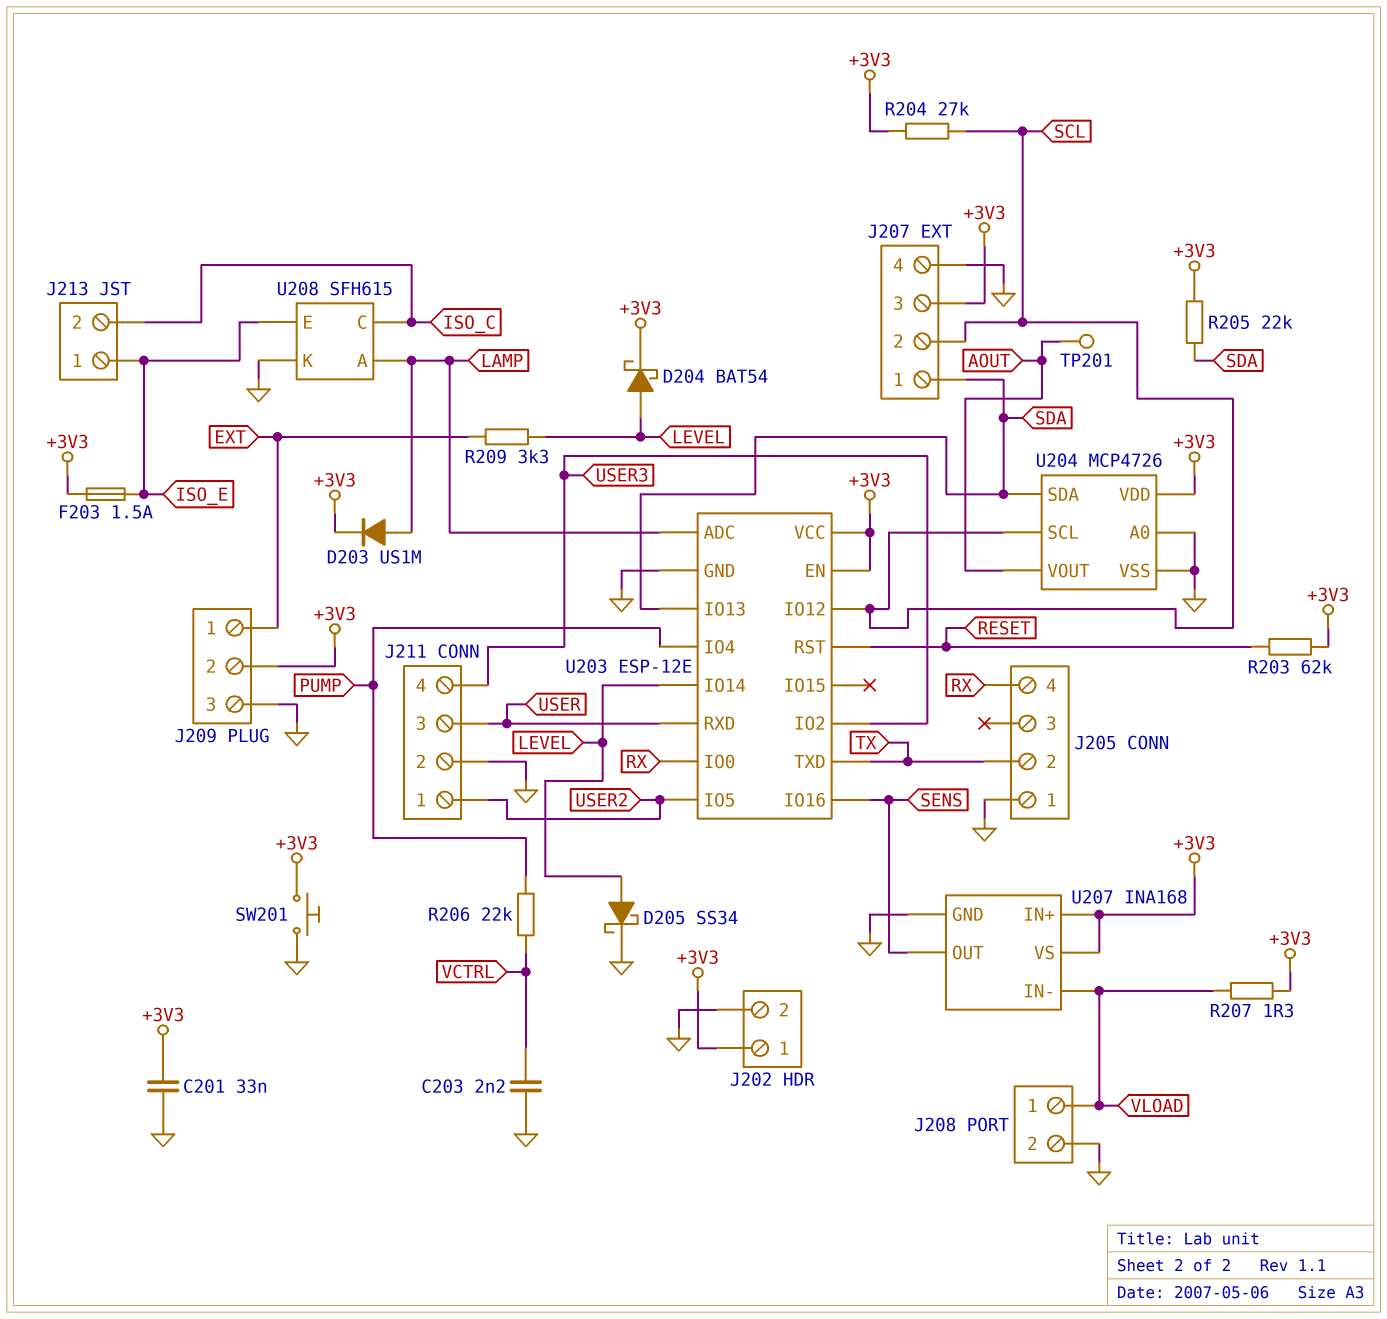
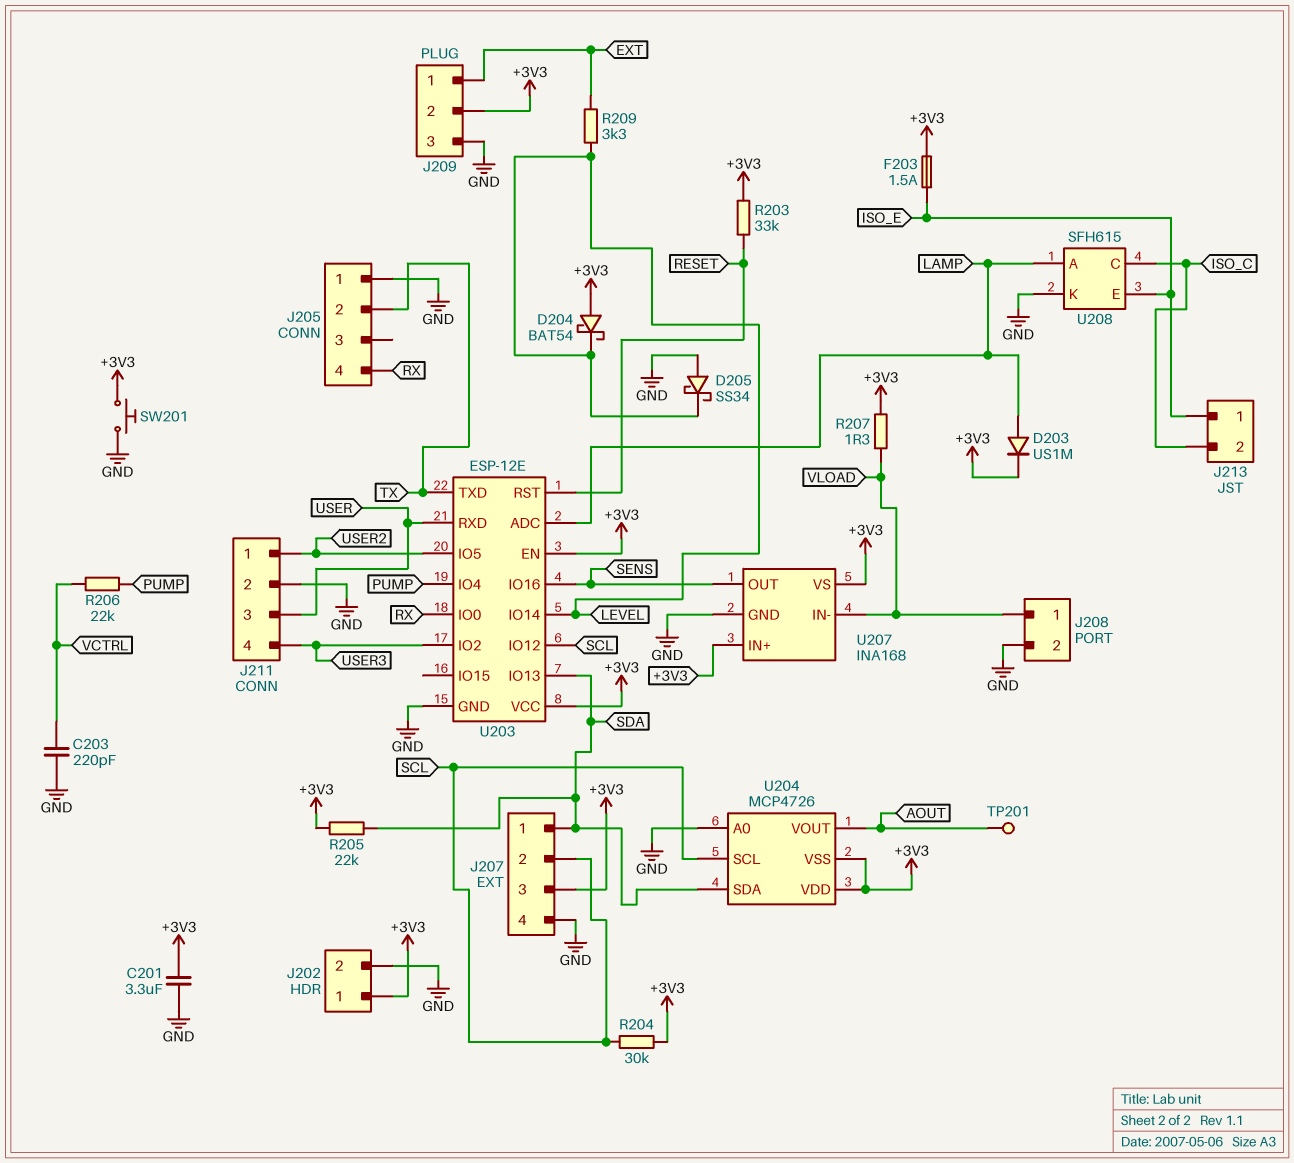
C201: 33nF (+3V3, GND) -> 3.3uF (+3V3, GND)
C203: 2.2nF (GND, VCTRL) -> 220pF (GND, VCTRL)
D204: schottky BAT54 (A LEVEL, K +3V3) -> schottky BAT54 (A +3V3, K LEVEL)
D205: schottky SS34 (A LEVEL, K GND) -> schottky SS34 (A GND, K LEVEL)
R203: 62k (+3V3, RESET) -> 33k (+3V3, RESET)
R204: 27k (+3V3, SCL) -> 30k (+3V3, SCL)
U204 pin VSS: GND -> +3V3

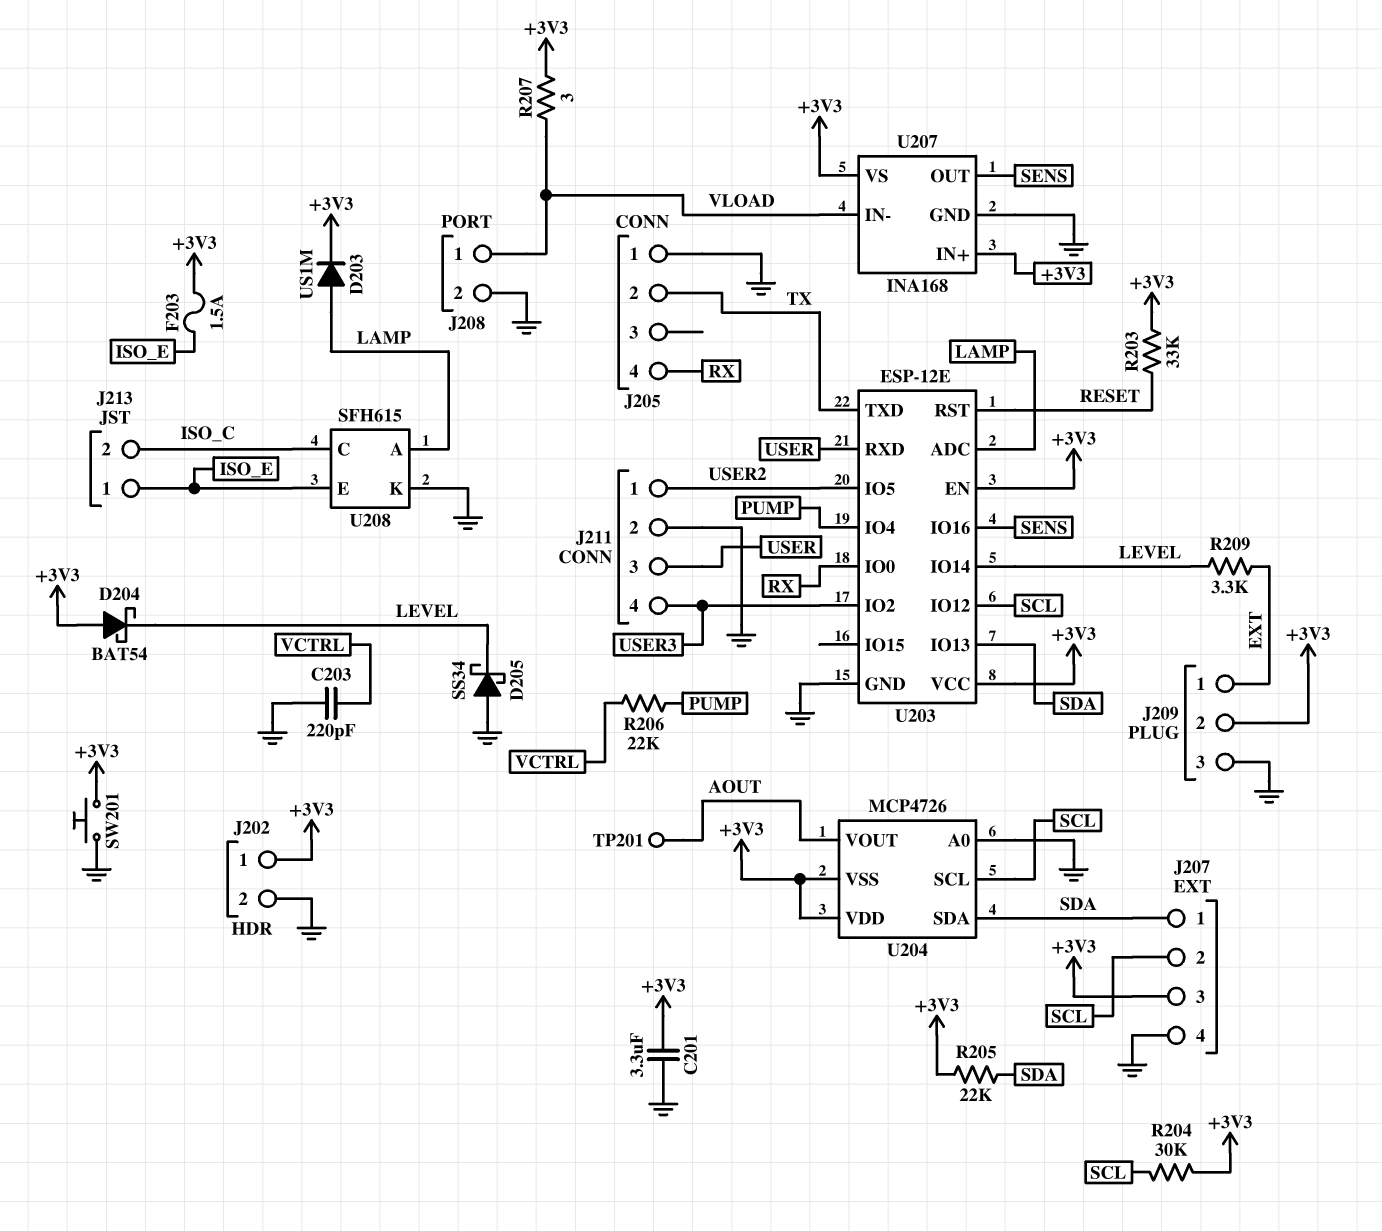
R207: 1.3 (+3V3, VLOAD) -> 3 (+3V3, VLOAD)

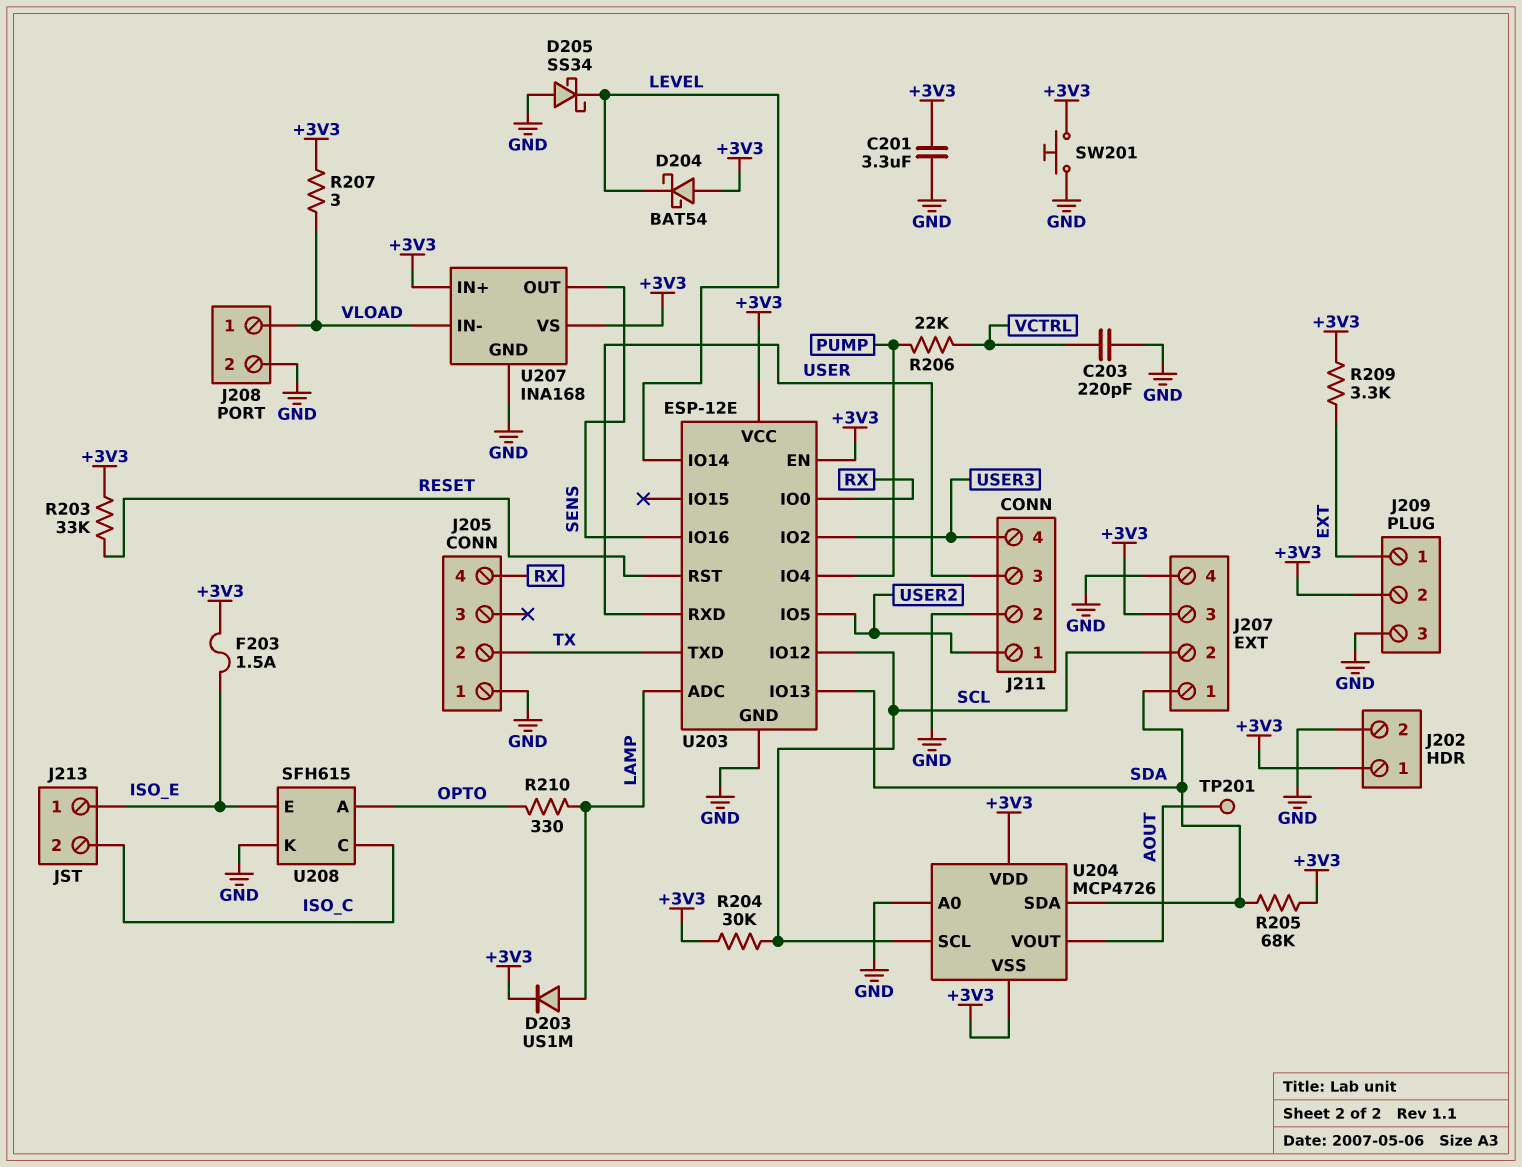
R205: 22k (+3V3, SDA) -> 68k (+3V3, SDA)
R209: 3.3k (EXT, LEVEL) -> 3.3k (+3V3, EXT)
R210: none -> 330 (LAMP, OPTO)
U208 pin A: LAMP -> OPTO

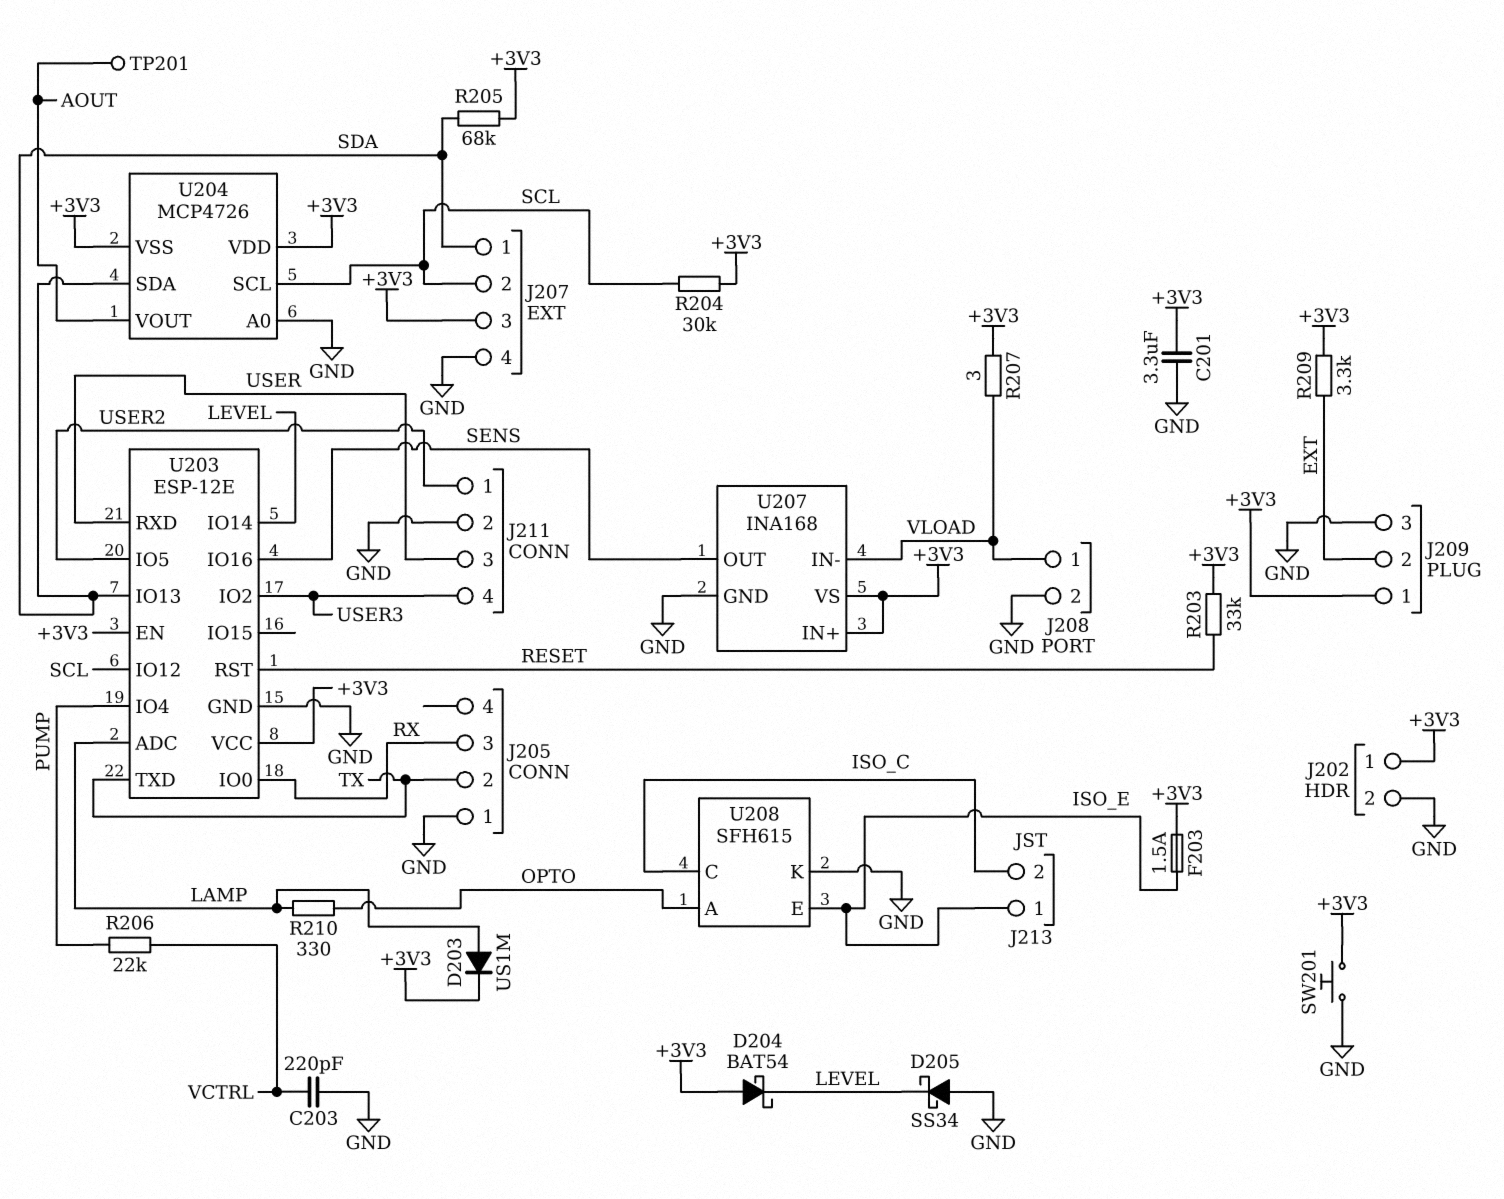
J205 pin 3: none -> RX
J205 pin 4: RX -> none
J209 pin 1: EXT -> +3V3
J209 pin 2: +3V3 -> EXT

